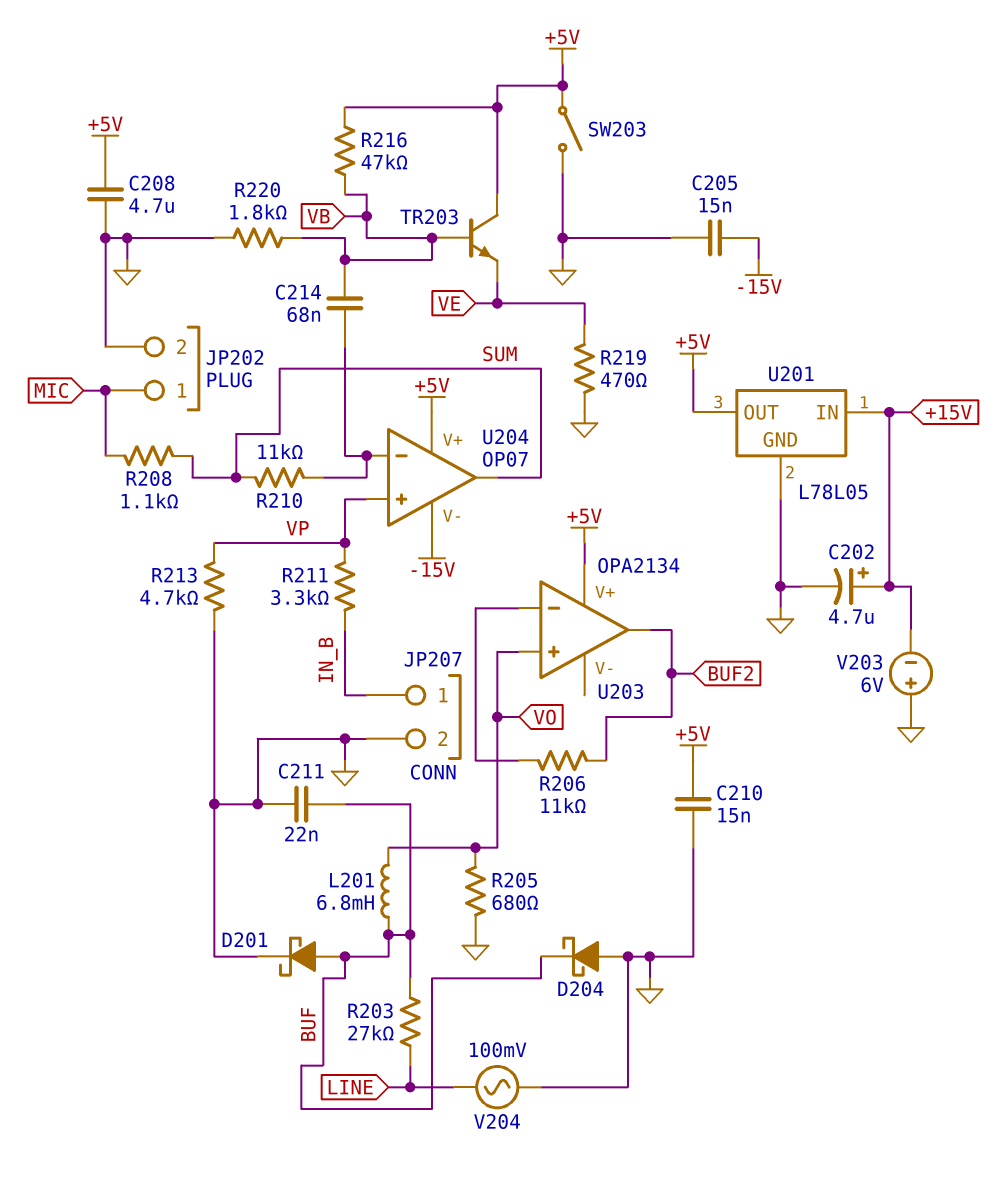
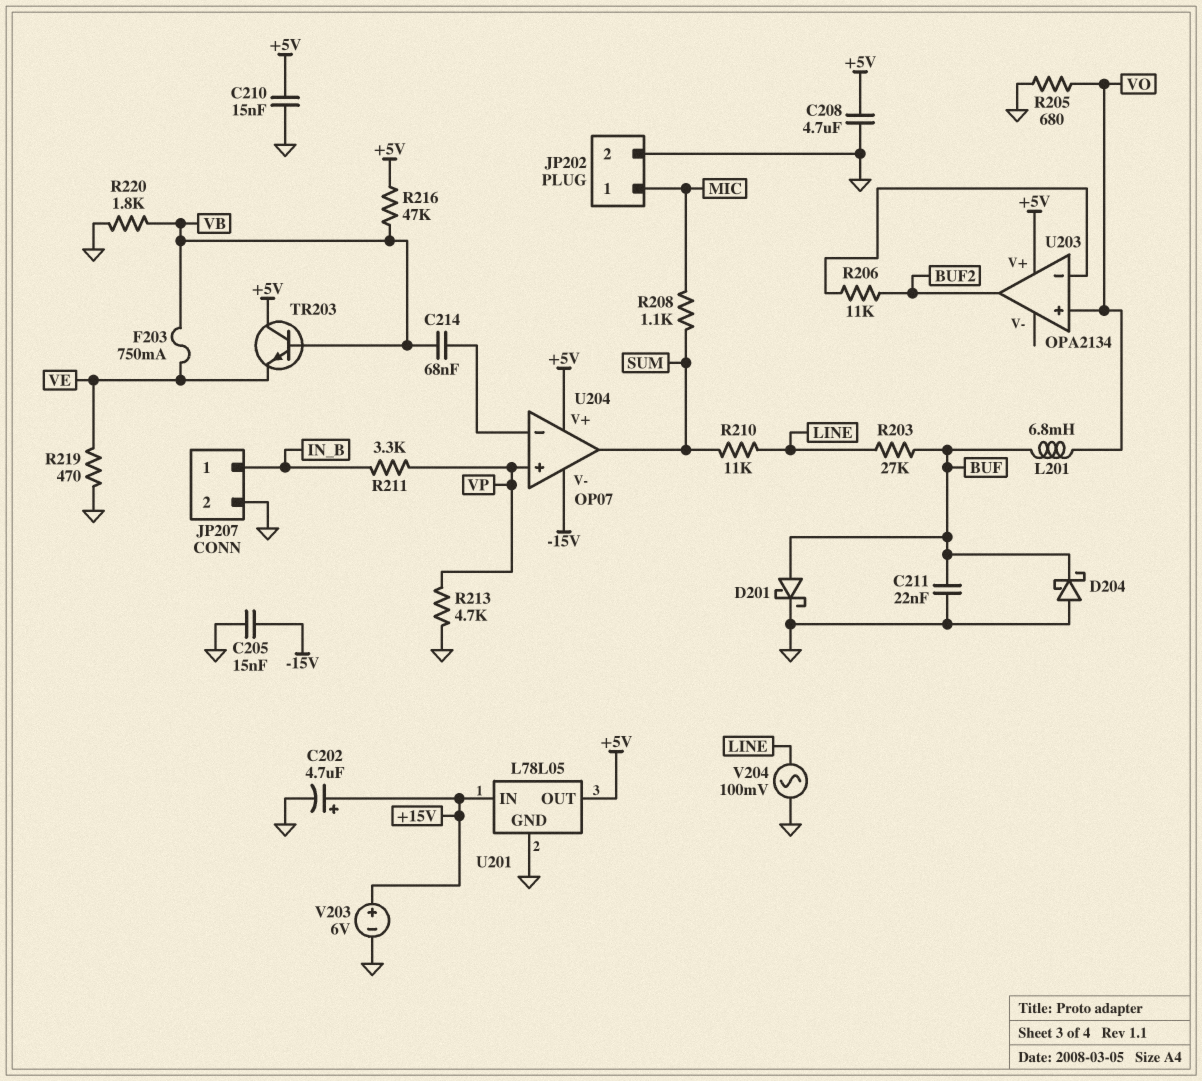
F203: none -> 750mA (VB, VE)
R210: 11k (SUM, U204/in-) -> 11k (LINE, SUM)
SW203: switch (+5V, GND) -> none
V203: 6V (plus GND, minus +15V) -> 6V (plus +15V, minus GND)

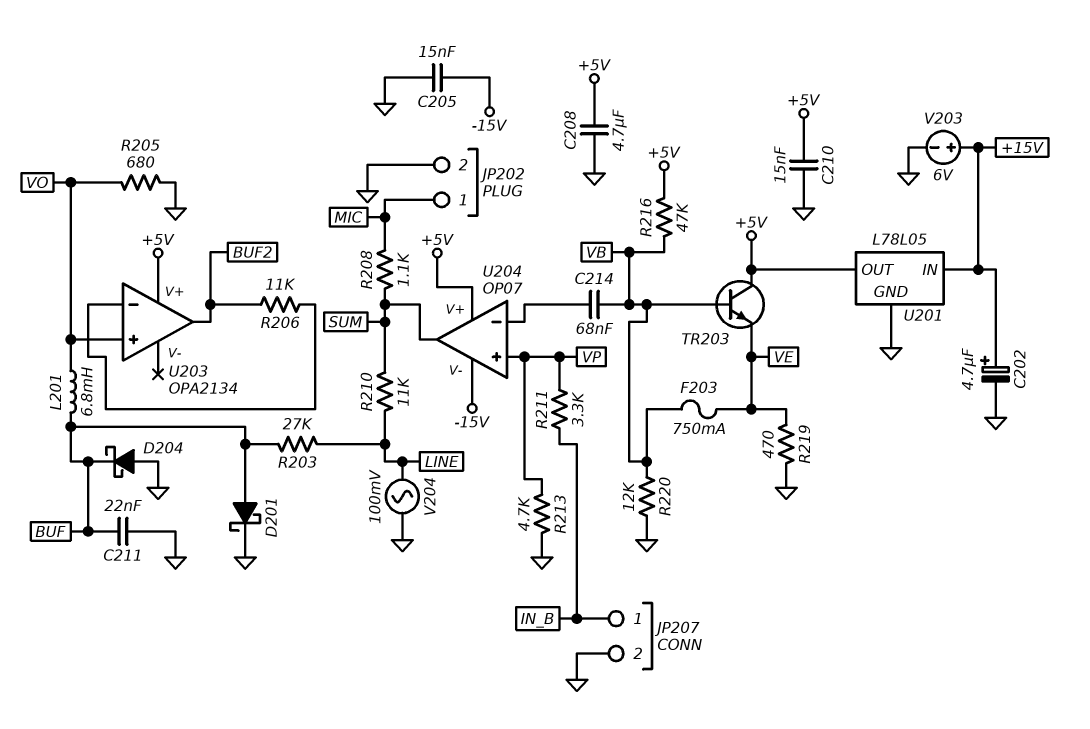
R220: 1.8k (GND, VB) -> 12k (GND, VB)

